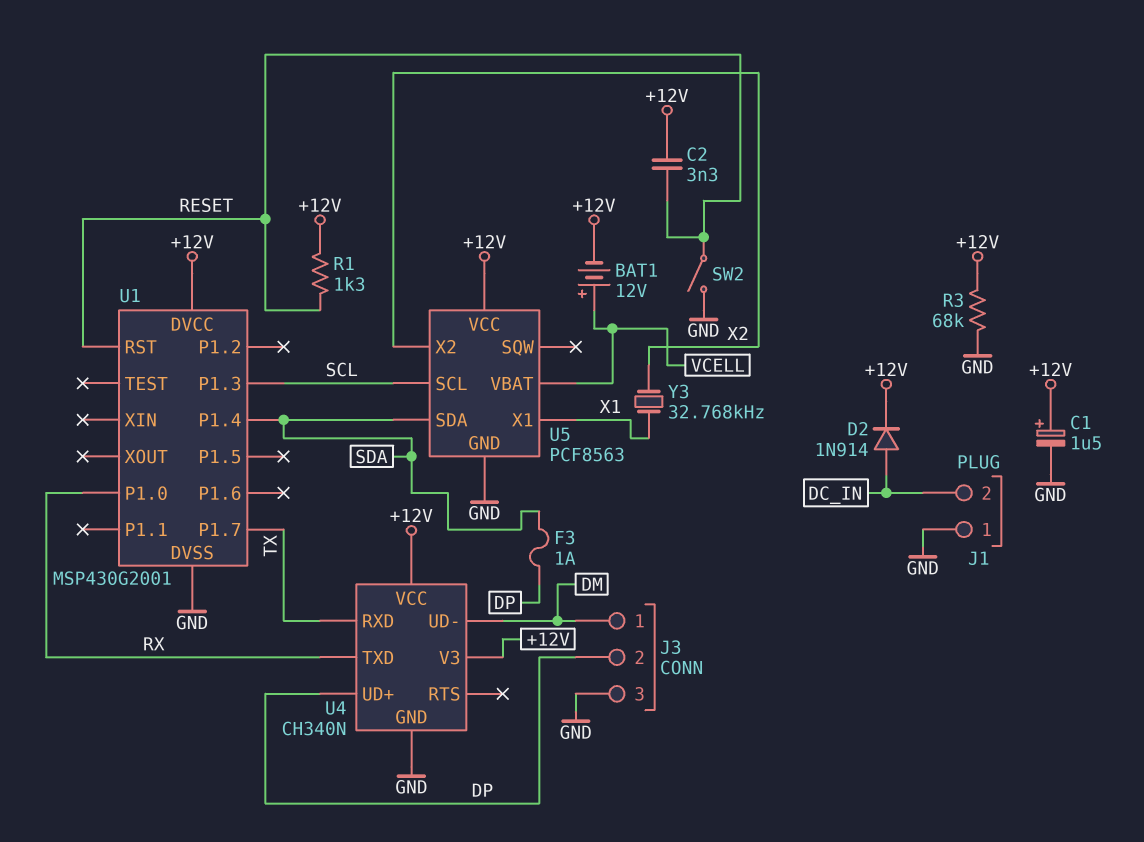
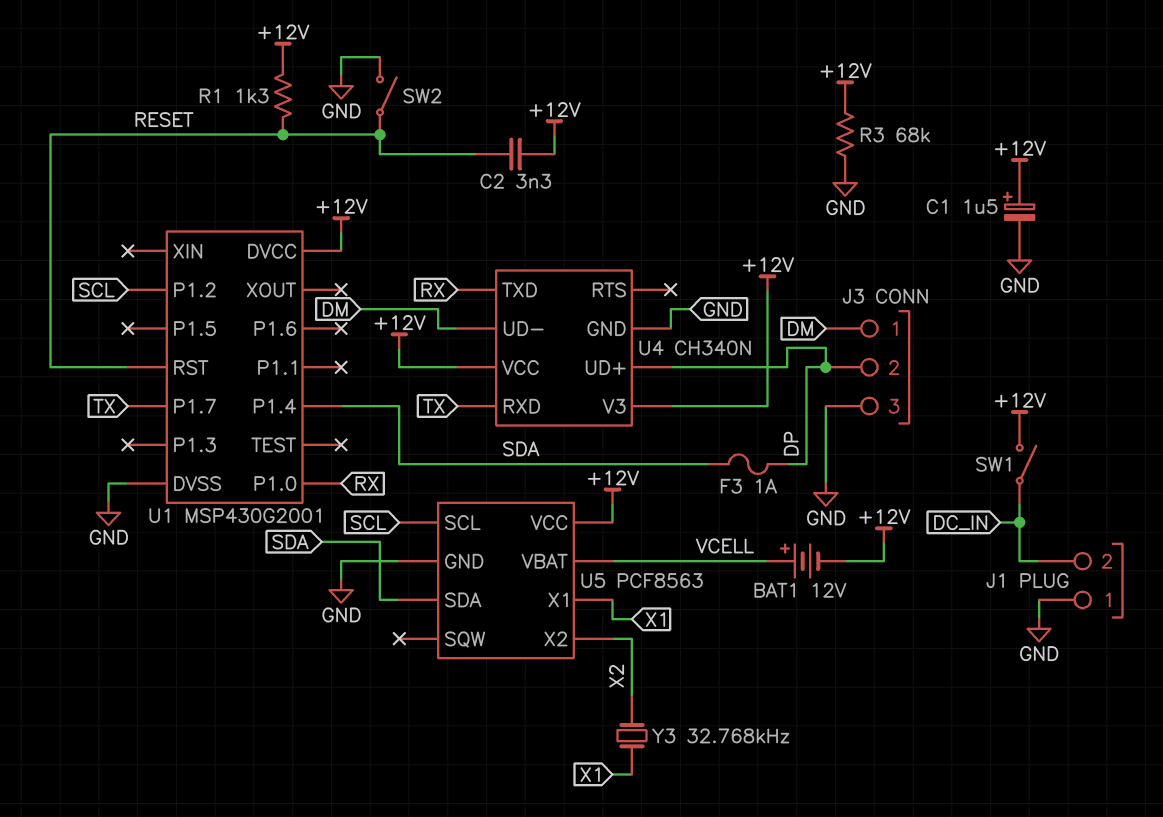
D2: diode 1N914 (A DC_IN, K +12V) -> none
SW1: none -> switch (+12V, DC_IN)
U1 pin P1.2: none -> SCL
U1 pin P1.3: SCL -> none

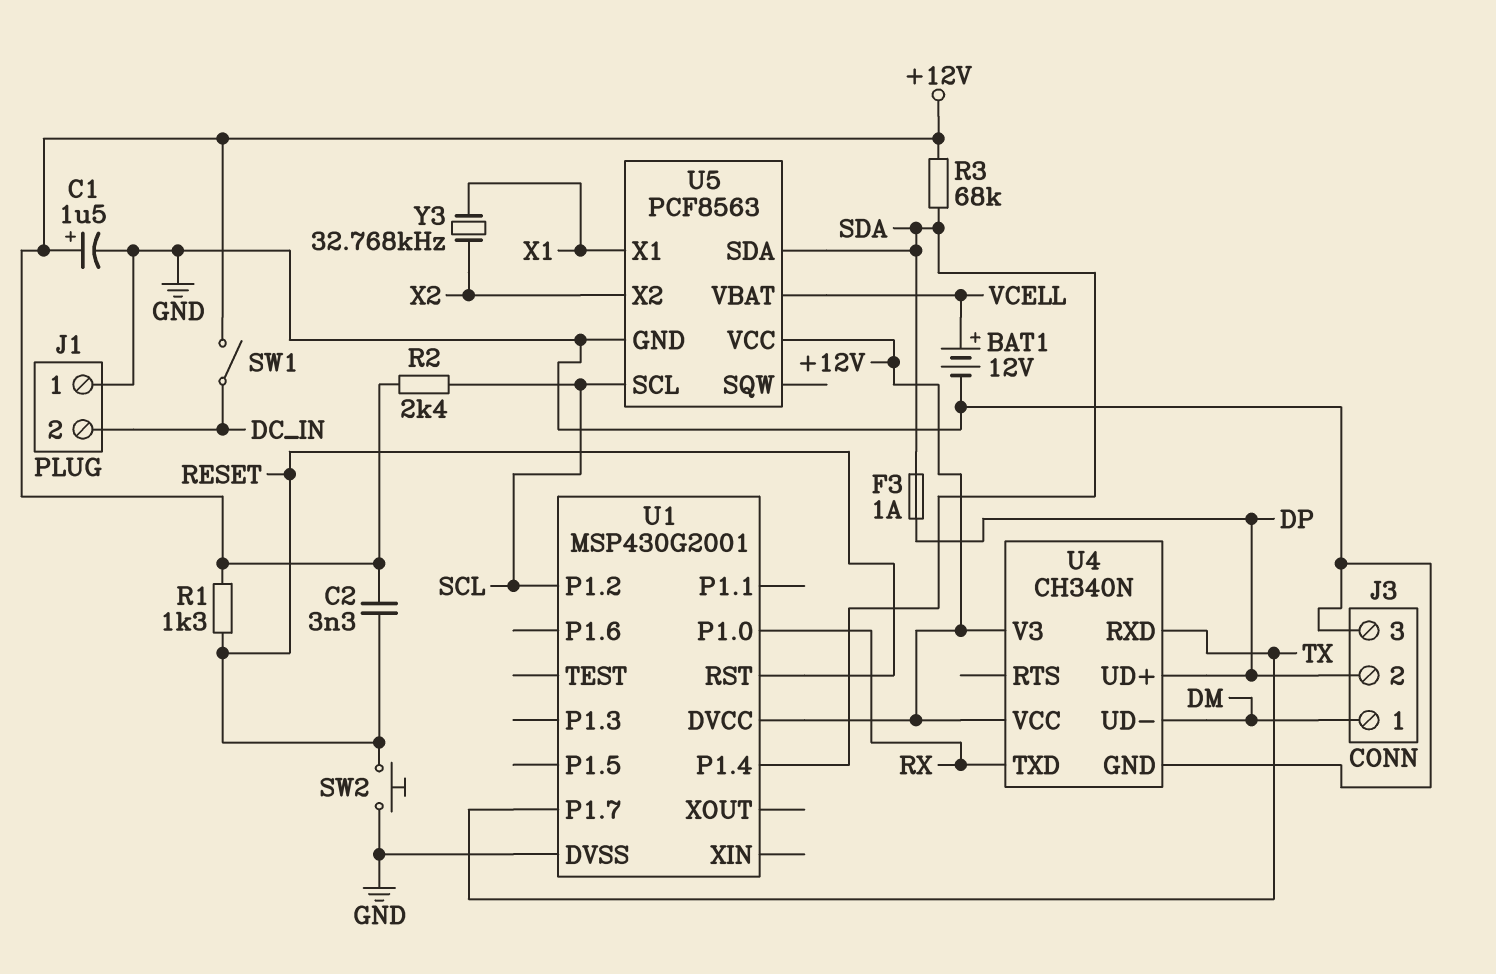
BAT1: 12V (plus VCELL, minus +12V) -> 12V (plus VCELL, minus GND)
R2: none -> 2.4k (+12V, SCL)
R3: 68k (+12V, GND) -> 68k (+12V, SDA)
SW2: switch (GND, RESET) -> button (GND, RESET)

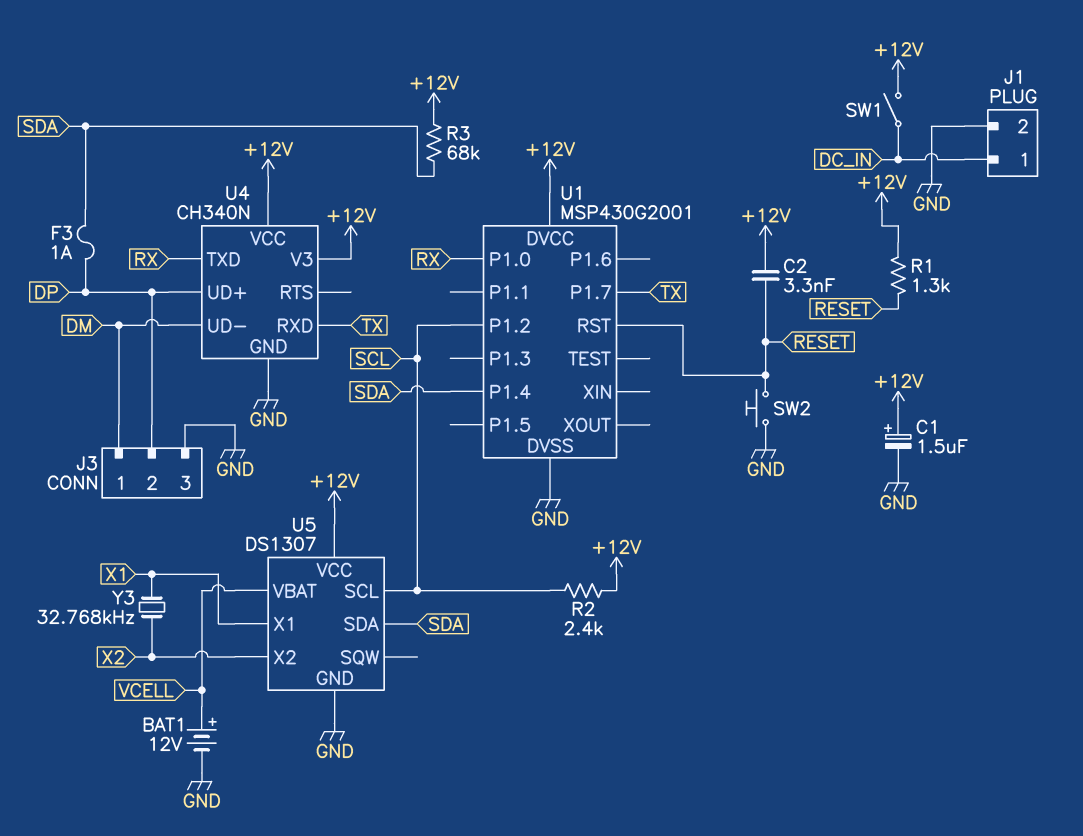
J1 pin 1: GND -> DC_IN
J1 pin 2: DC_IN -> GND
U5: PCF8563 -> DS1307

